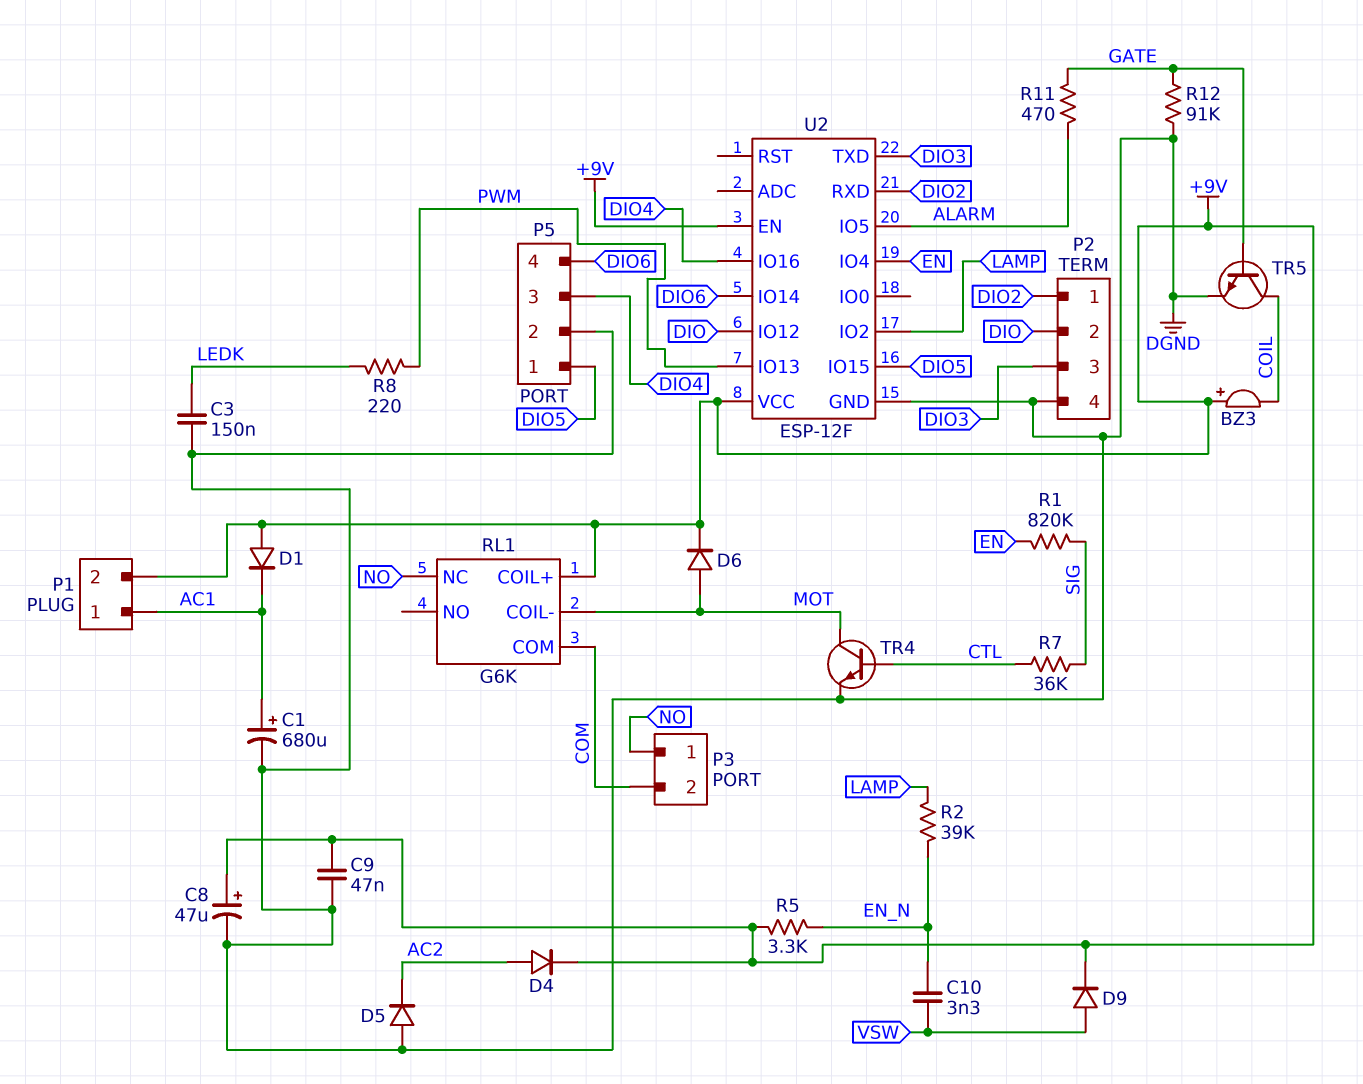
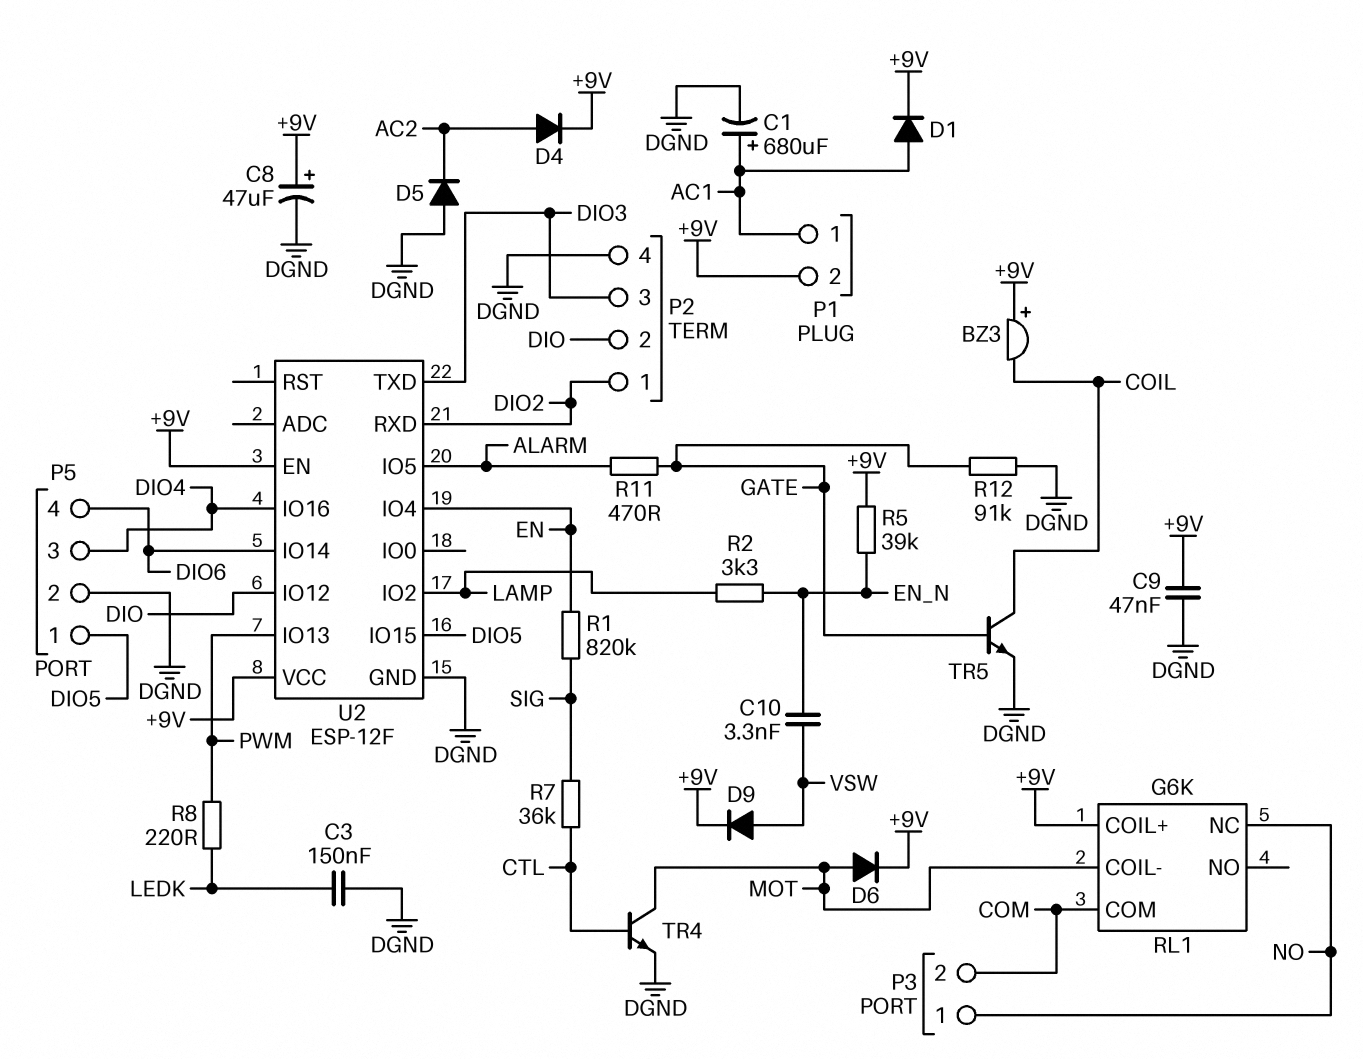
D1: diode (A +9V, K AC1) -> diode (A AC1, K +9V)
R2: 39k (EN_N, LAMP) -> 3.3k (EN_N, LAMP)
R5: 3.3k (+9V, EN_N) -> 39k (+9V, EN_N)

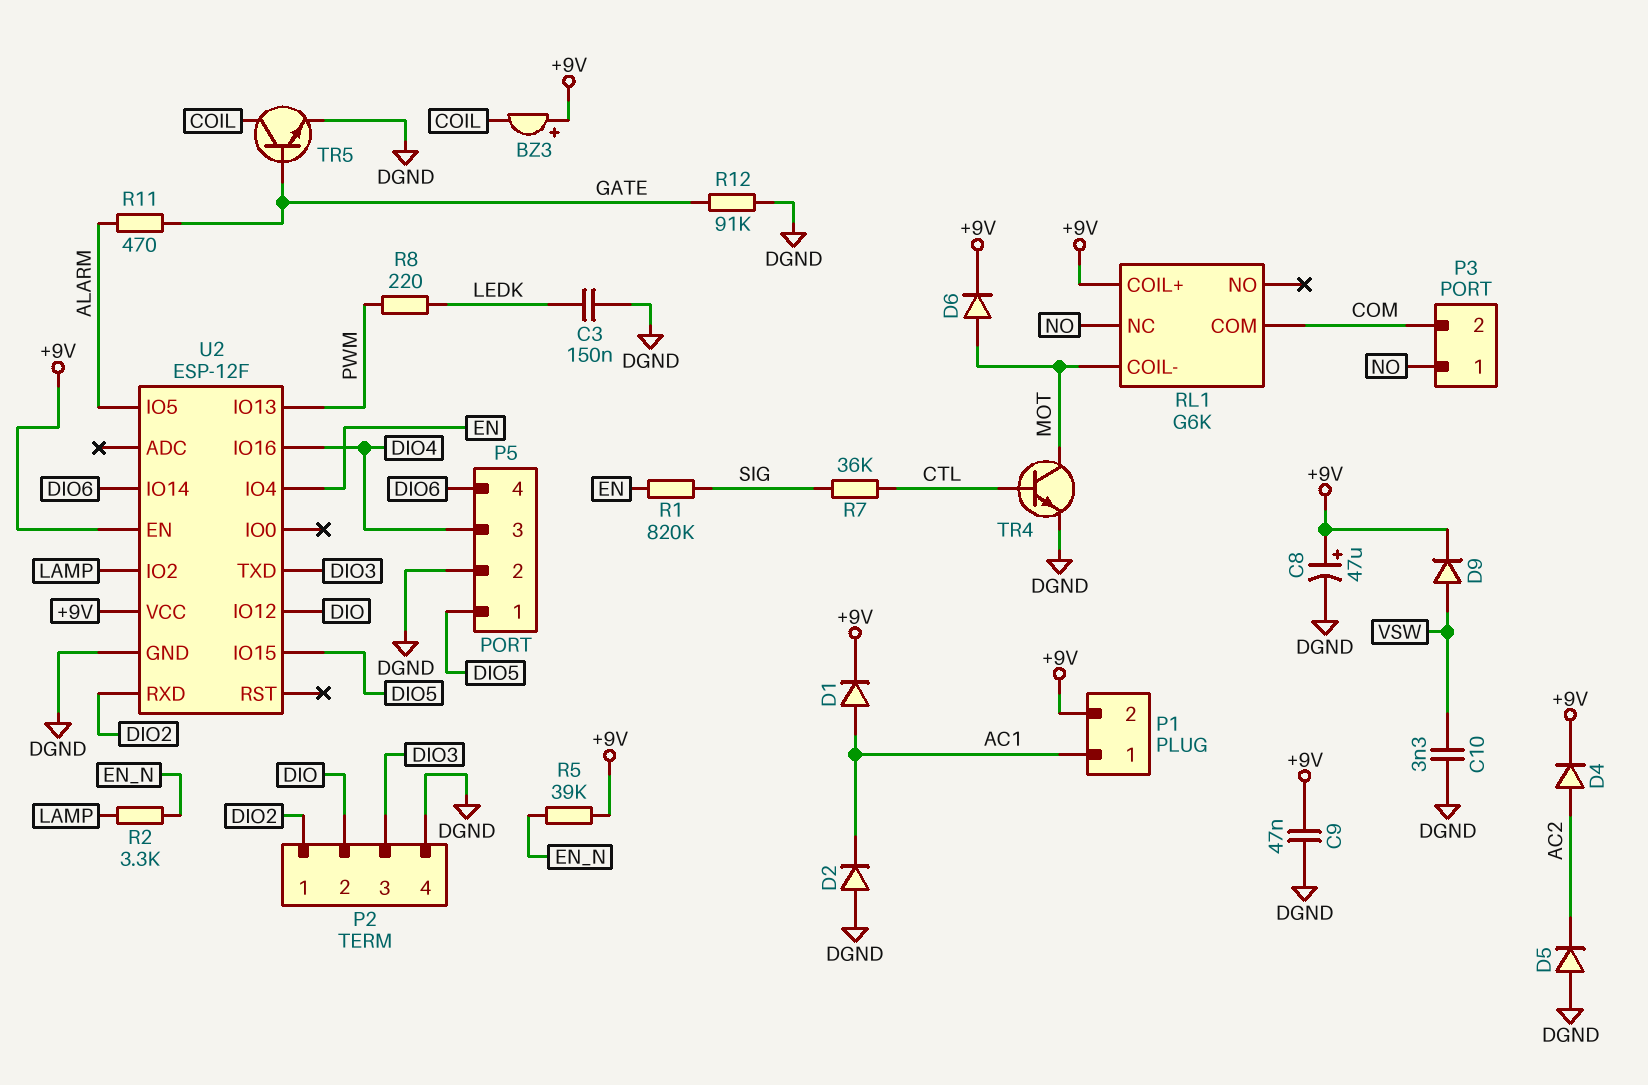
C1: 680uF (plus AC1, minus DGND) -> none
C10: 3.3nF (EN_N, VSW) -> 3.3nF (DGND, VSW)
D2: none -> diode (A DGND, K AC1)

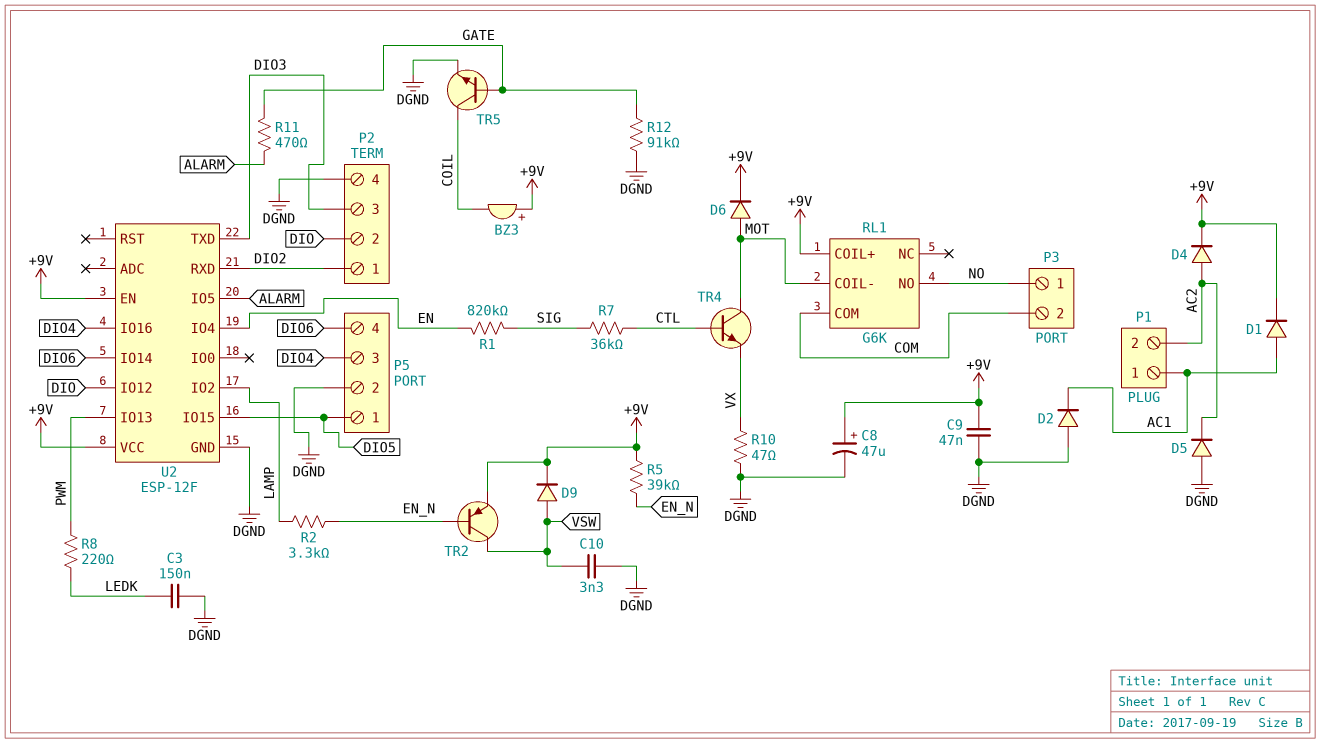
P1 pin 2: +9V -> AC2
R10: none -> 47 (DGND, VX)
RL1 pin NC: NO -> none
RL1 pin NO: none -> NO
TR2: none -> PNP (B EN_N, C VSW, E +9V)
TR4: NPN (B CTL, C MOT, E DGND) -> NPN (B CTL, C MOT, E VX)

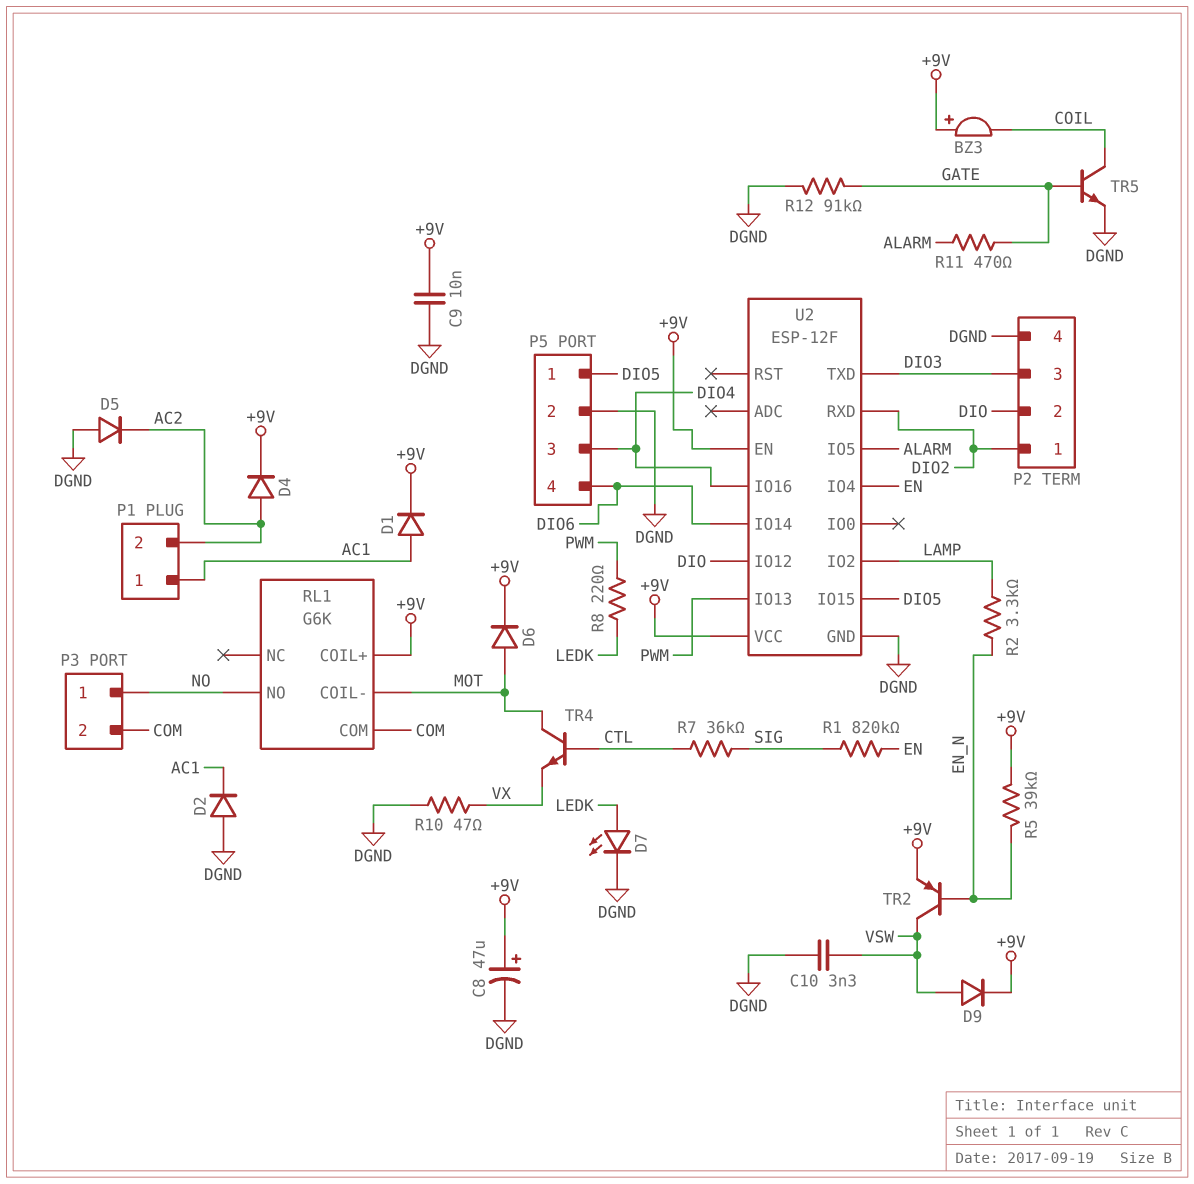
C3: 150nF (DGND, LEDK) -> none
C9: 47nF (+9V, DGND) -> 10nF (+9V, DGND)
D7: none -> LED (A LEDK, K DGND)

